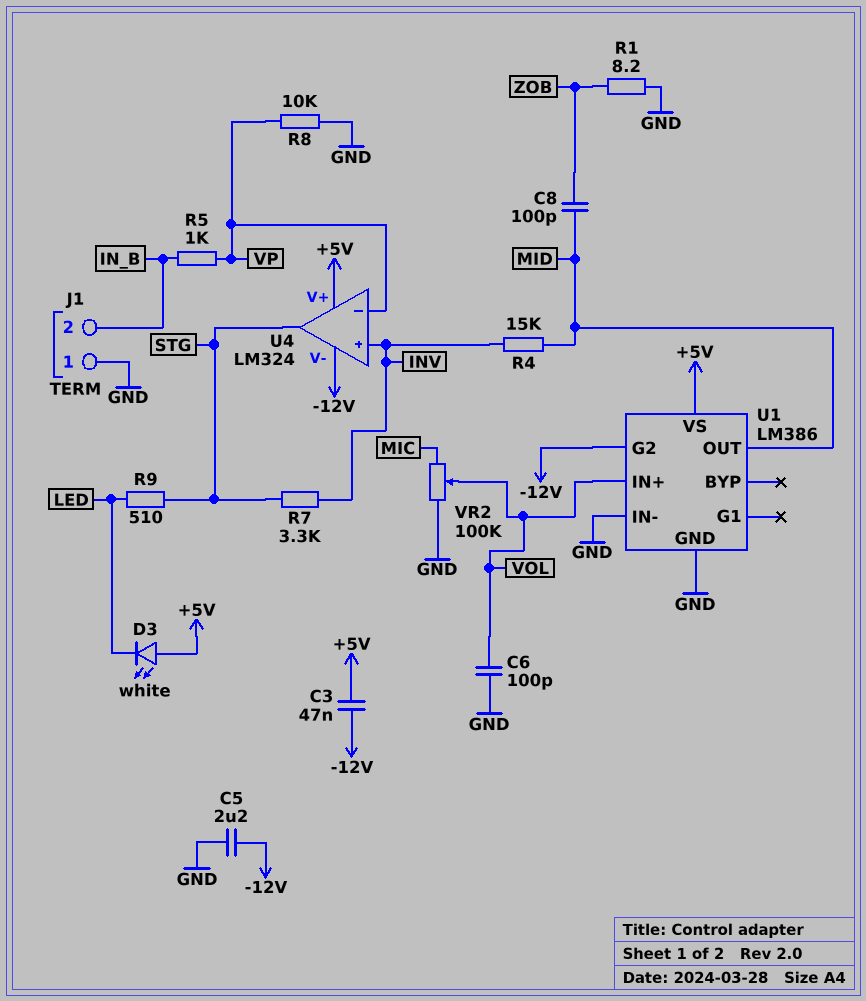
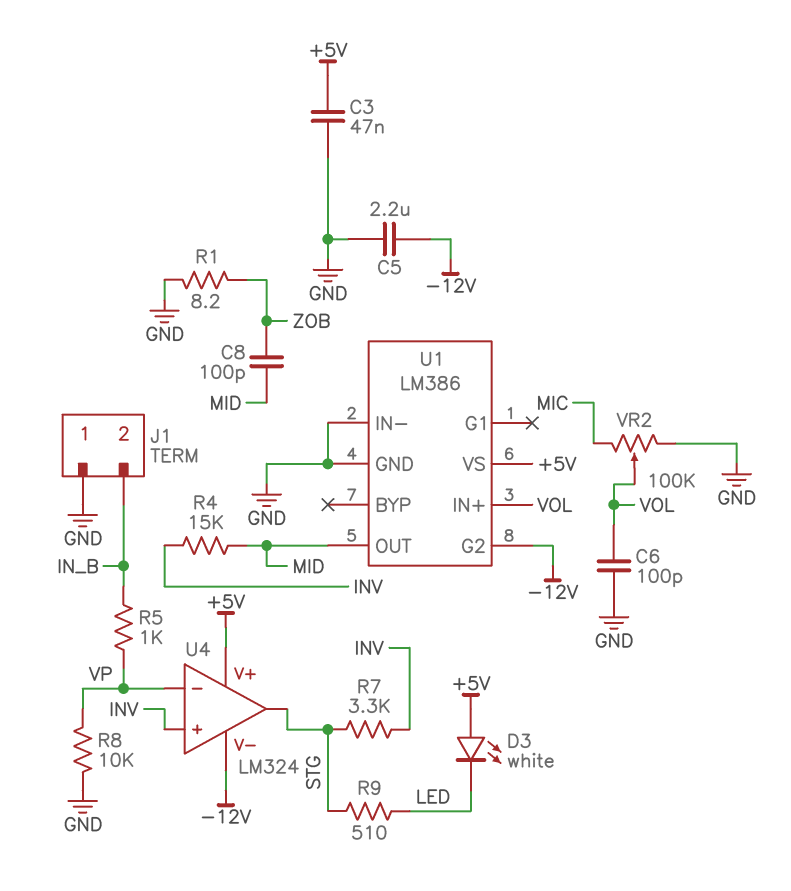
C3: 47nF (+5V, -12V) -> 47nF (+5V, GND)

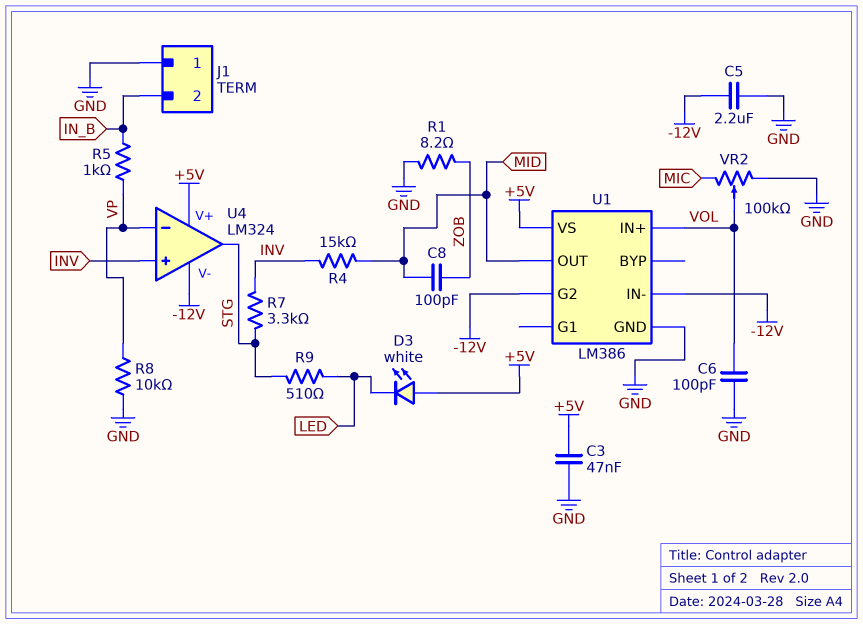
U1 pin IN-: GND -> -12V

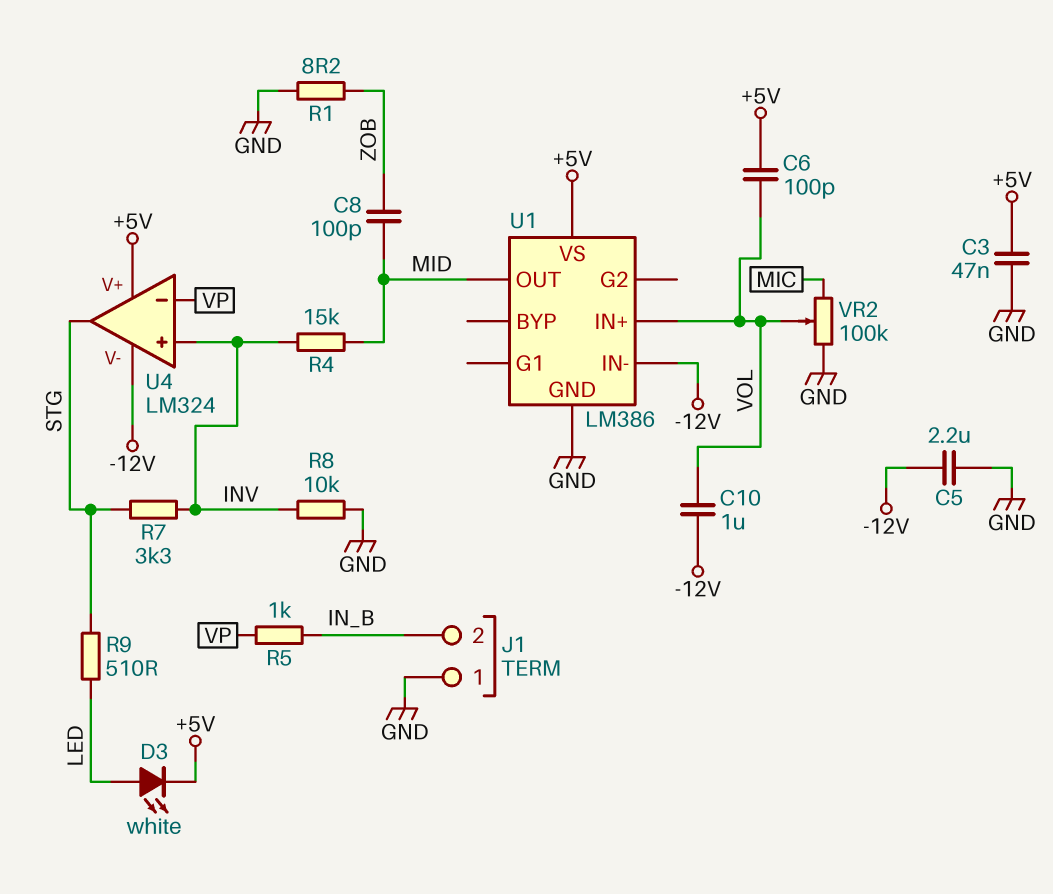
C6: 100pF (GND, VOL) -> 100pF (+5V, VOL)
C10: none -> 1uF (-12V, VOL)
D3: LED white (A +5V, K LED) -> LED white (A LED, K +5V)
R8: 10k (GND, VP) -> 10k (GND, INV)
U1 pin G2: -12V -> none

